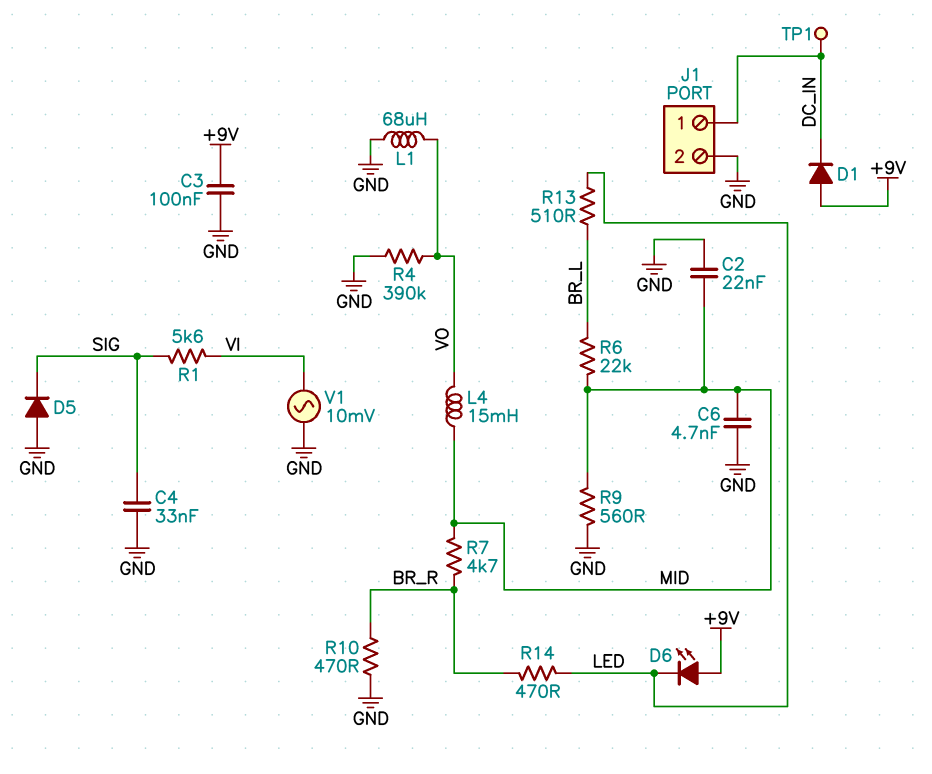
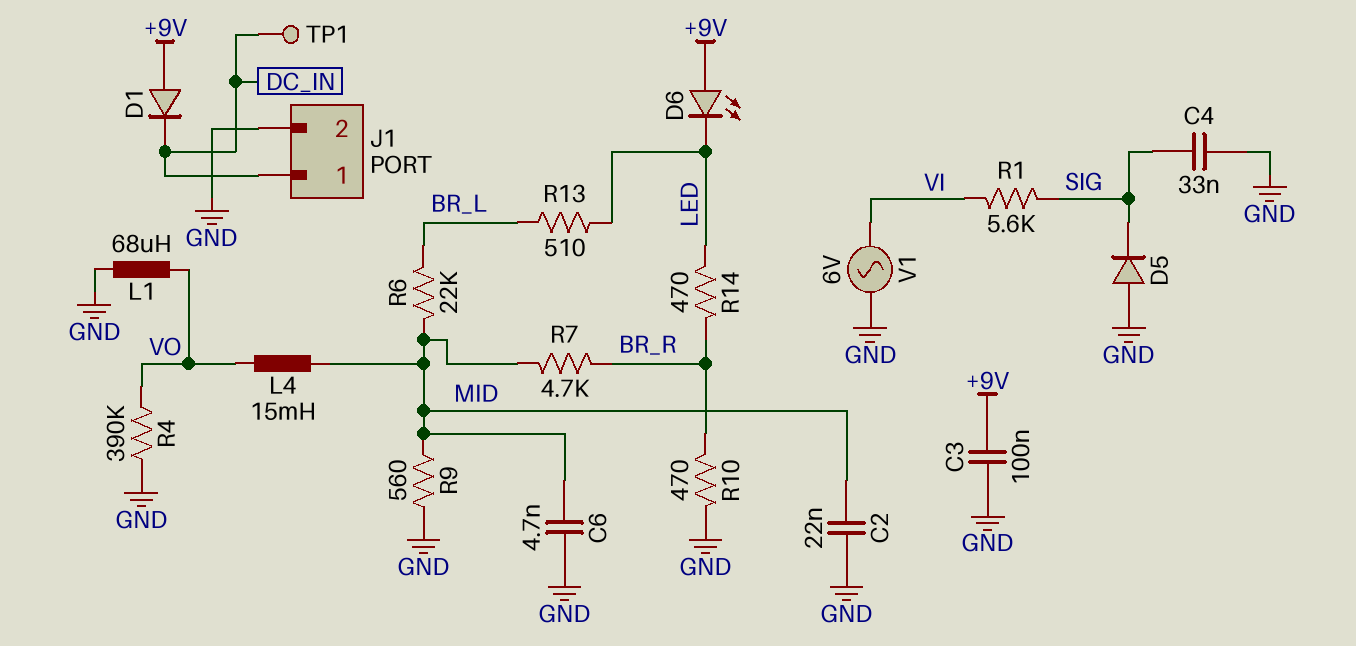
V1: AC 10mV (GND, VI) -> AC 6V (GND, VI)

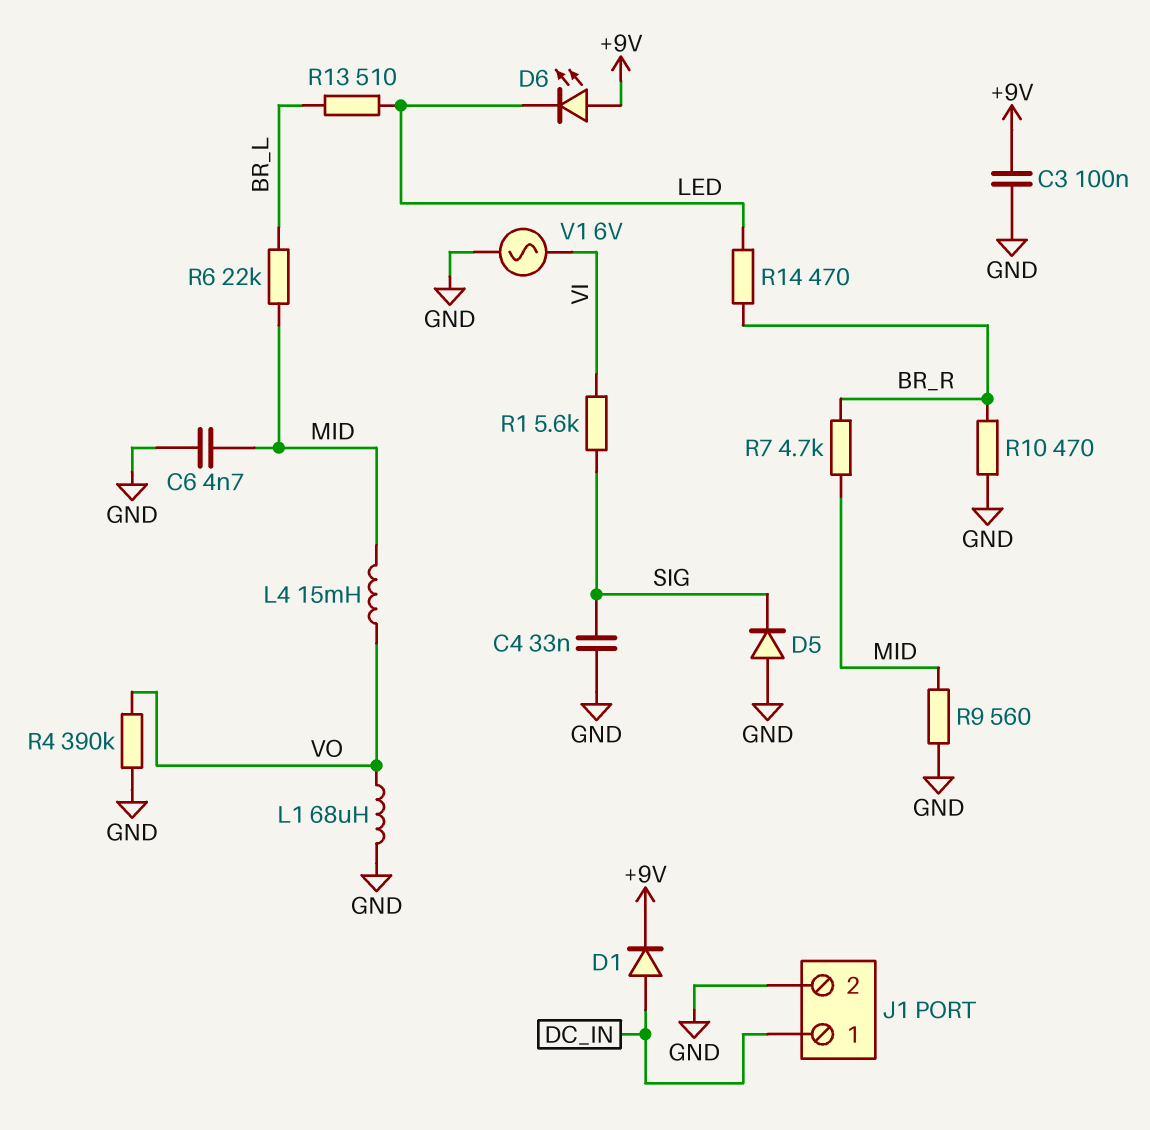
C2: 22nF (GND, MID) -> none
D1: diode (A +9V, K DC_IN) -> diode (A DC_IN, K +9V)
TP1: test point (DC_IN) -> none

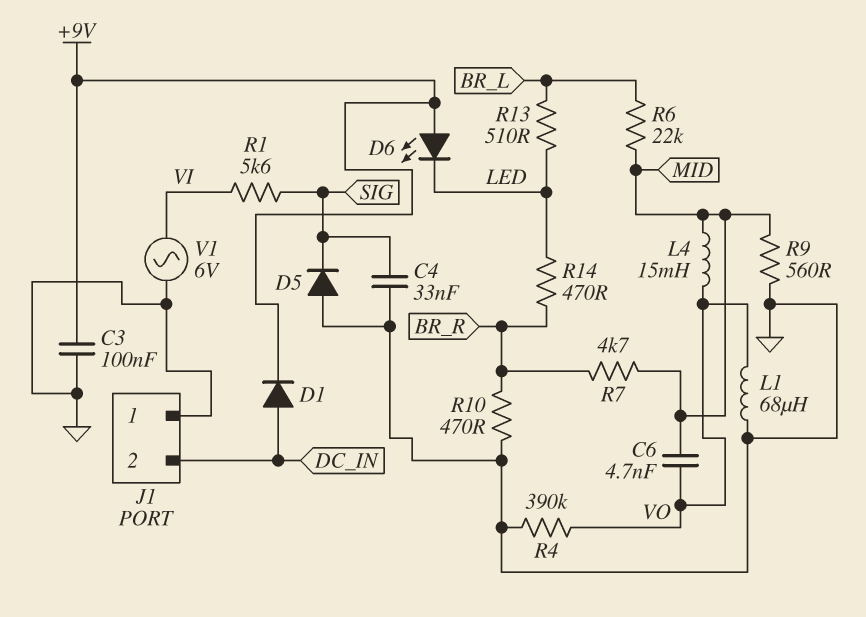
C6: 4.7nF (GND, MID) -> 4.7nF (MID, VO)
J1 pin 1: DC_IN -> GND
J1 pin 2: GND -> DC_IN

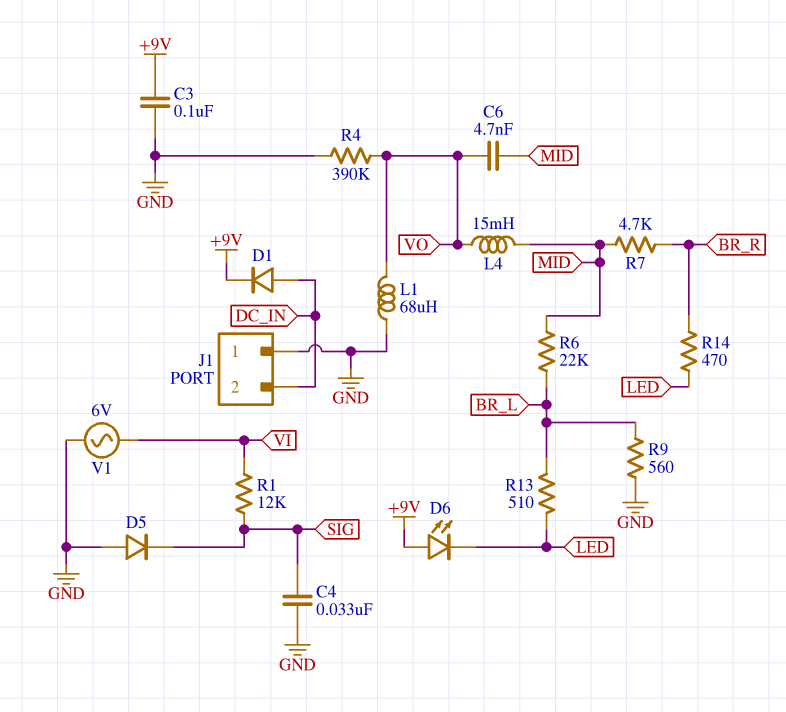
R1: 5.6k (SIG, VI) -> 12k (SIG, VI)
R9: 560 (GND, MID) -> 560 (BR_L, GND)
R10: 470 (BR_R, GND) -> none

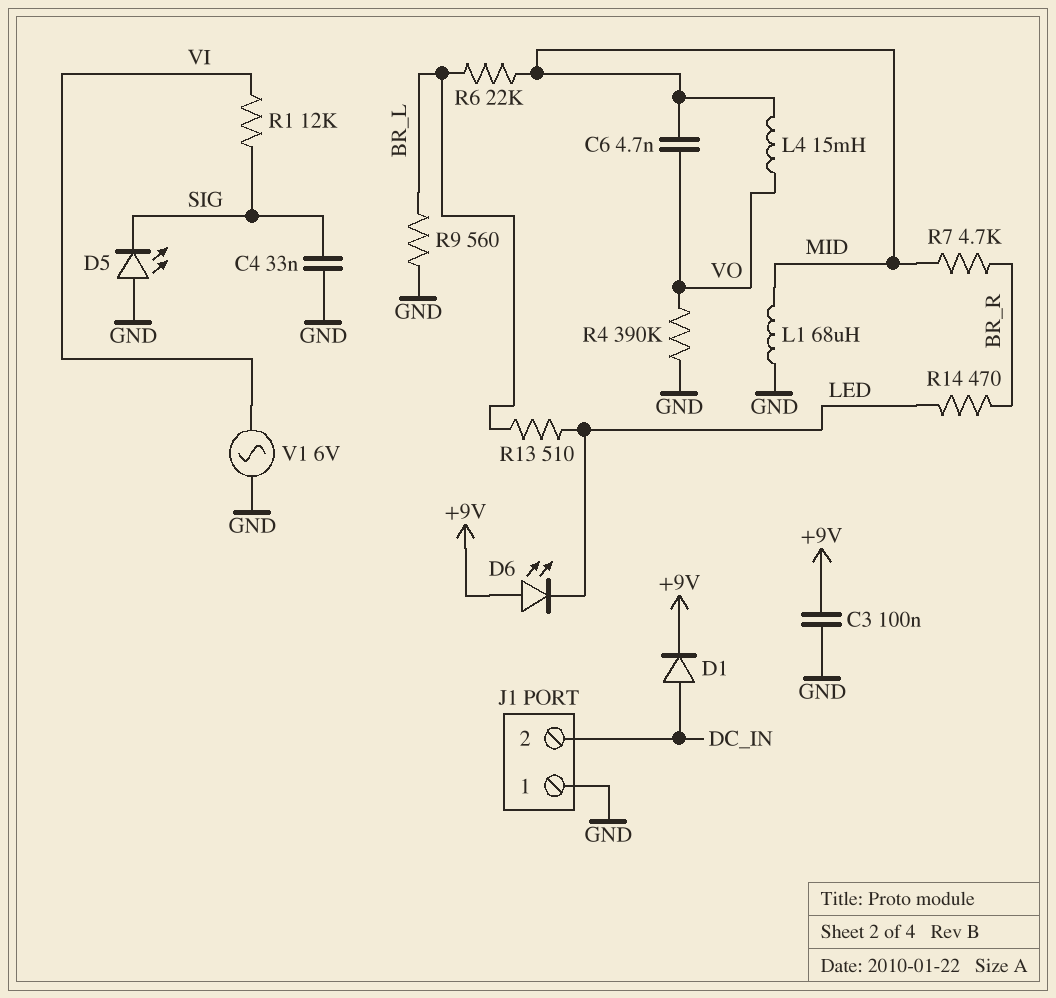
D5: diode (A GND, K SIG) -> LED (A GND, K SIG)
L1: 68uH (GND, VO) -> 68uH (GND, MID)

